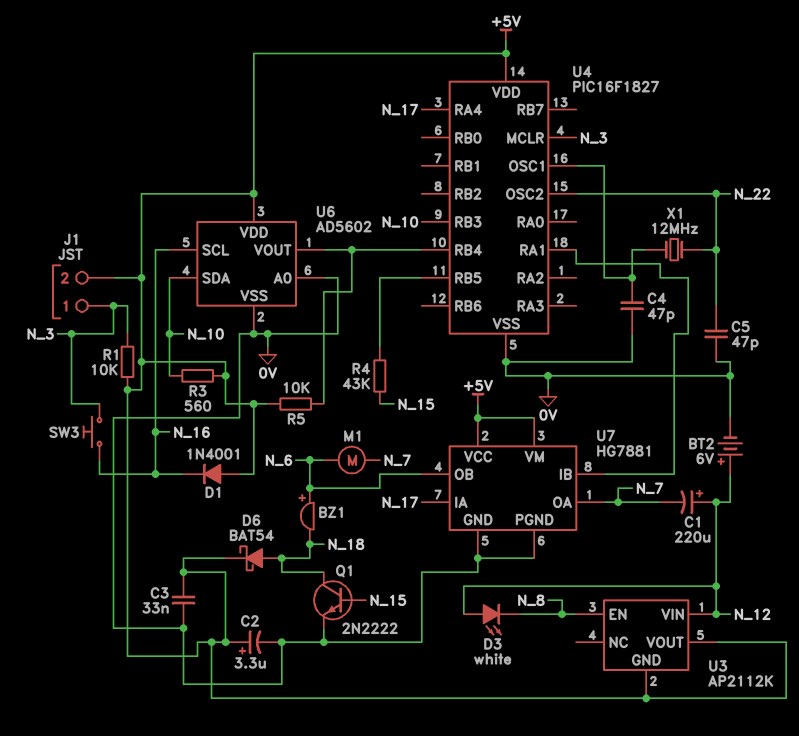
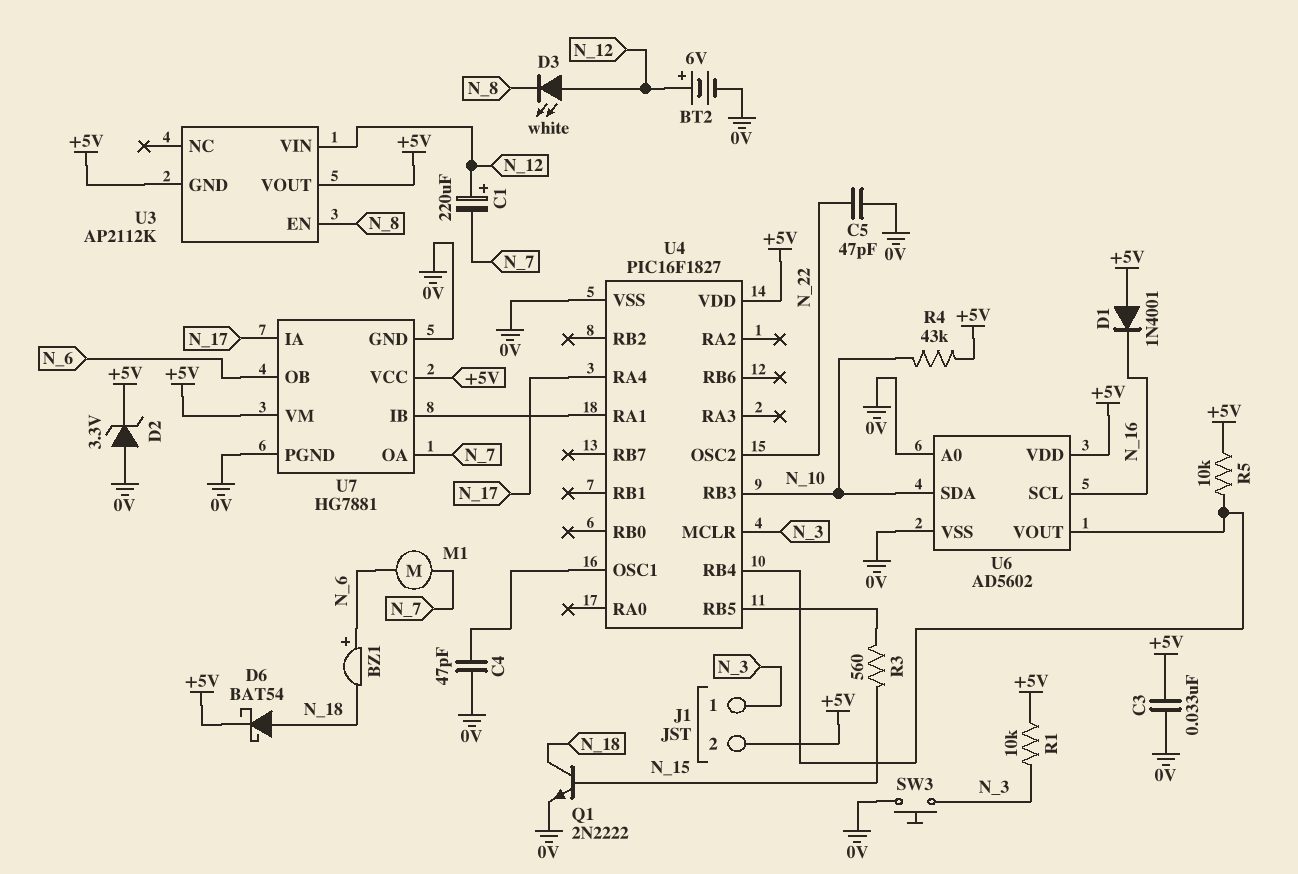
C2: 3.3uF (plus +5V, minus 0V) -> none
D2: none -> zener 3.3V (A 0V, K +5V)
R3: 560 (+5V, N_10) -> 560 (N_15, U4/RB5)
R4: 43k (N_15, U4/RB5) -> 43k (+5V, N_10)
SW3: button (N_3, N_16) -> button (0V, N_3)
X1: 12MHz (N_22, U4/OSC1) -> none

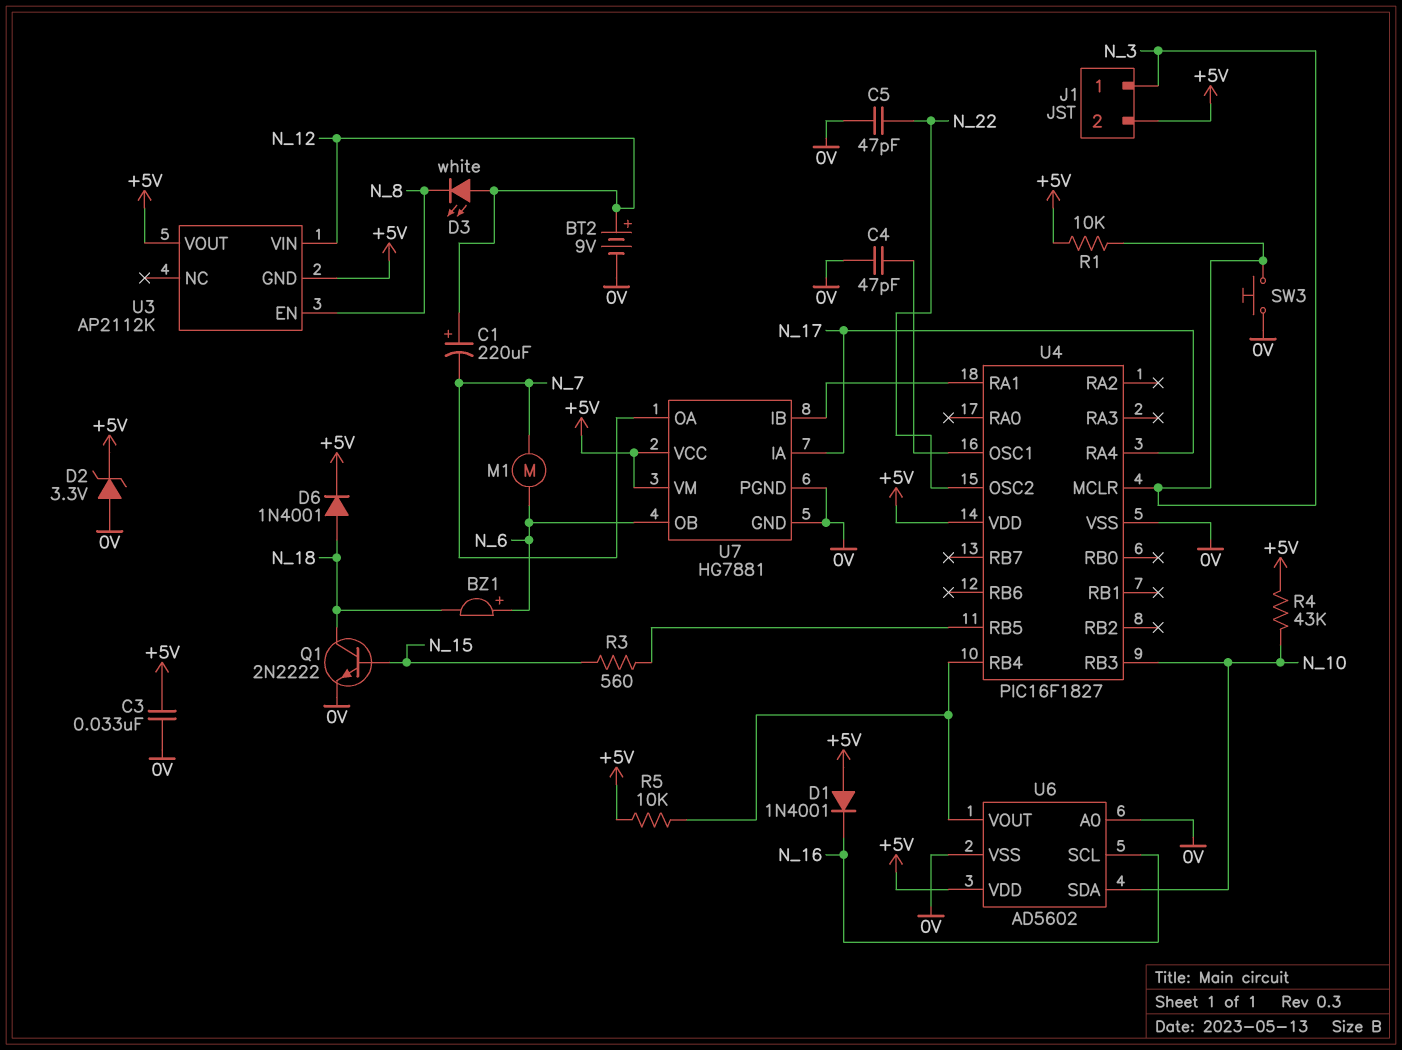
BT2: 6V (plus N_12, minus 0V) -> 9V (plus N_12, minus 0V)
D6: schottky BAT54 (A N_18, K +5V) -> diode 1N4001 (A N_18, K +5V)

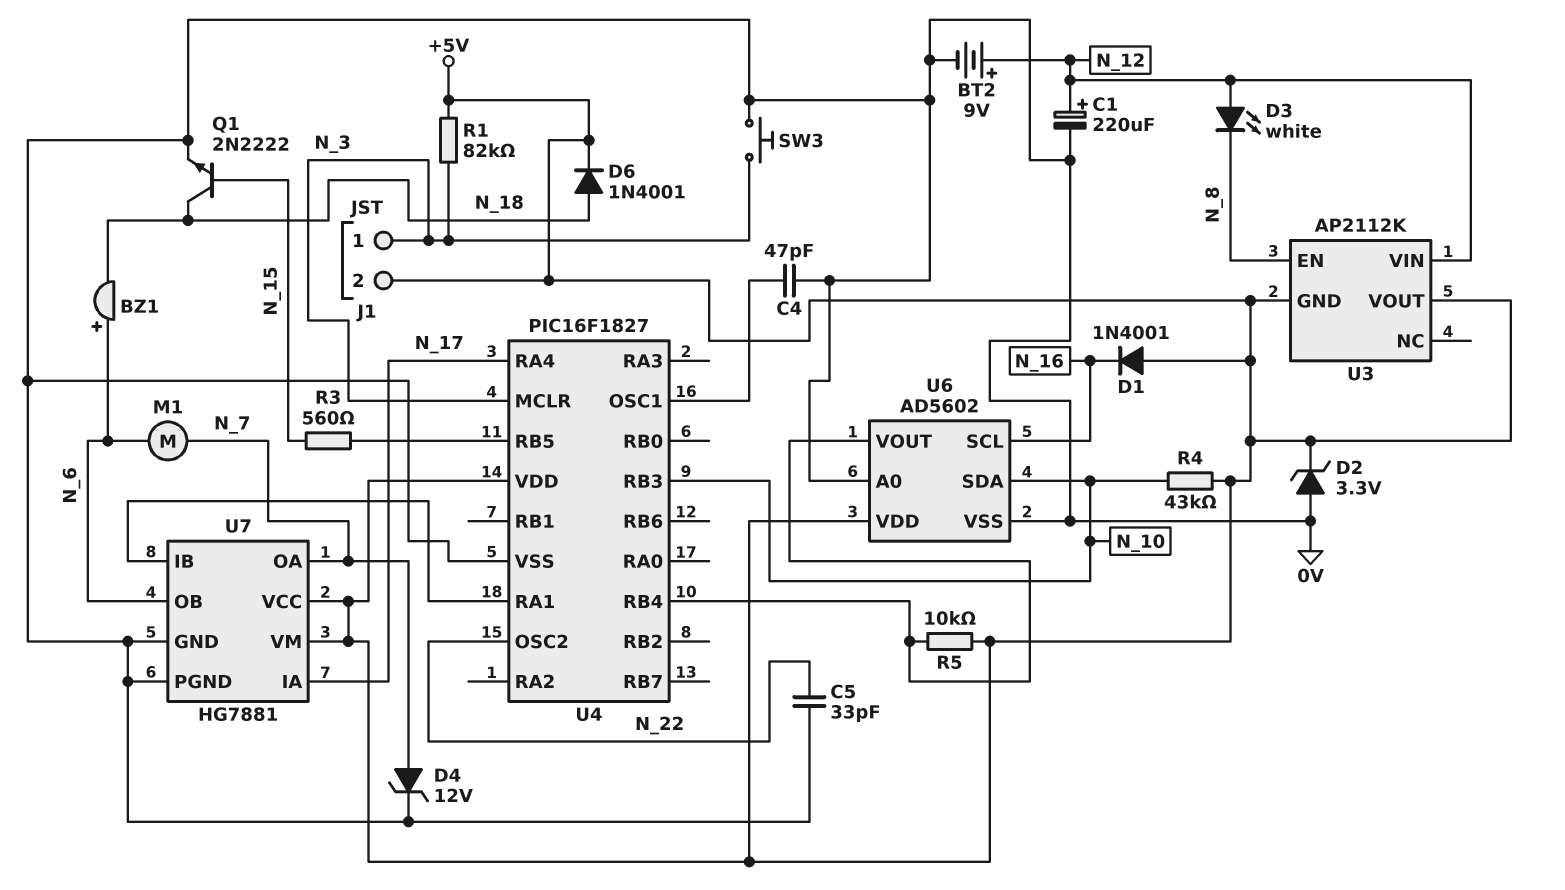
C1: 220uF (plus N_12, minus N_7) -> 220uF (plus N_12, minus 0V)
C3: 33nF (+5V, 0V) -> none
C5: 47pF (0V, N_22) -> 33pF (0V, N_22)
D4: none -> zener 12V (A N_7, K 0V)
R1: 10k (+5V, N_3) -> 82k (+5V, N_3)

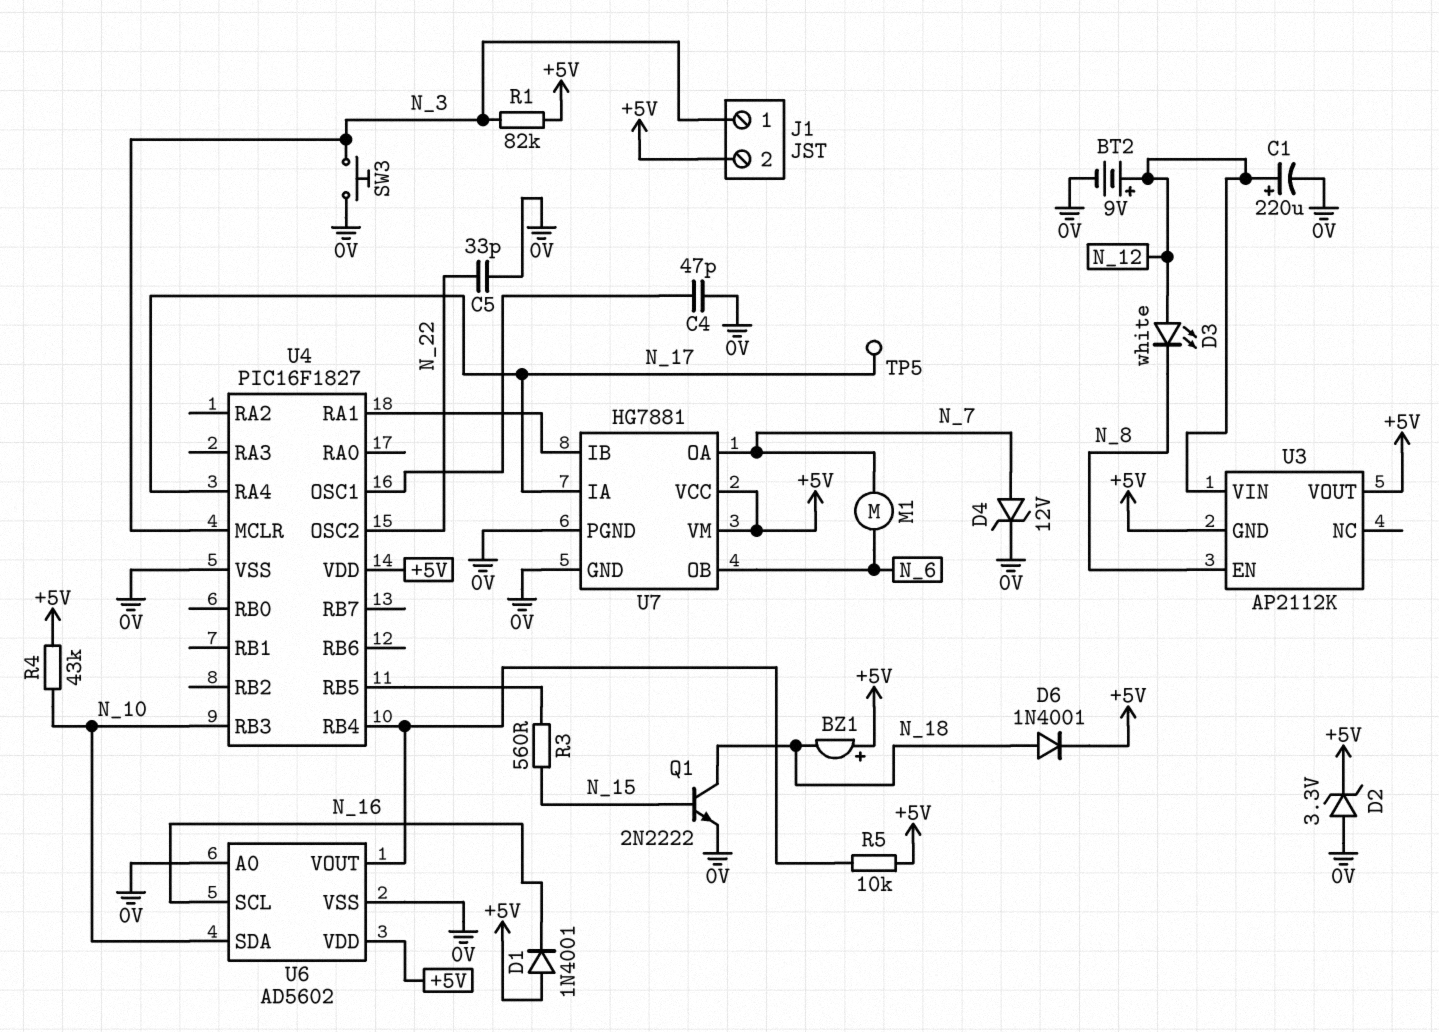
BZ1: buzzer (plus N_6, minus N_18) -> buzzer (plus +5V, minus N_18)
TP5: none -> test point (N_17)

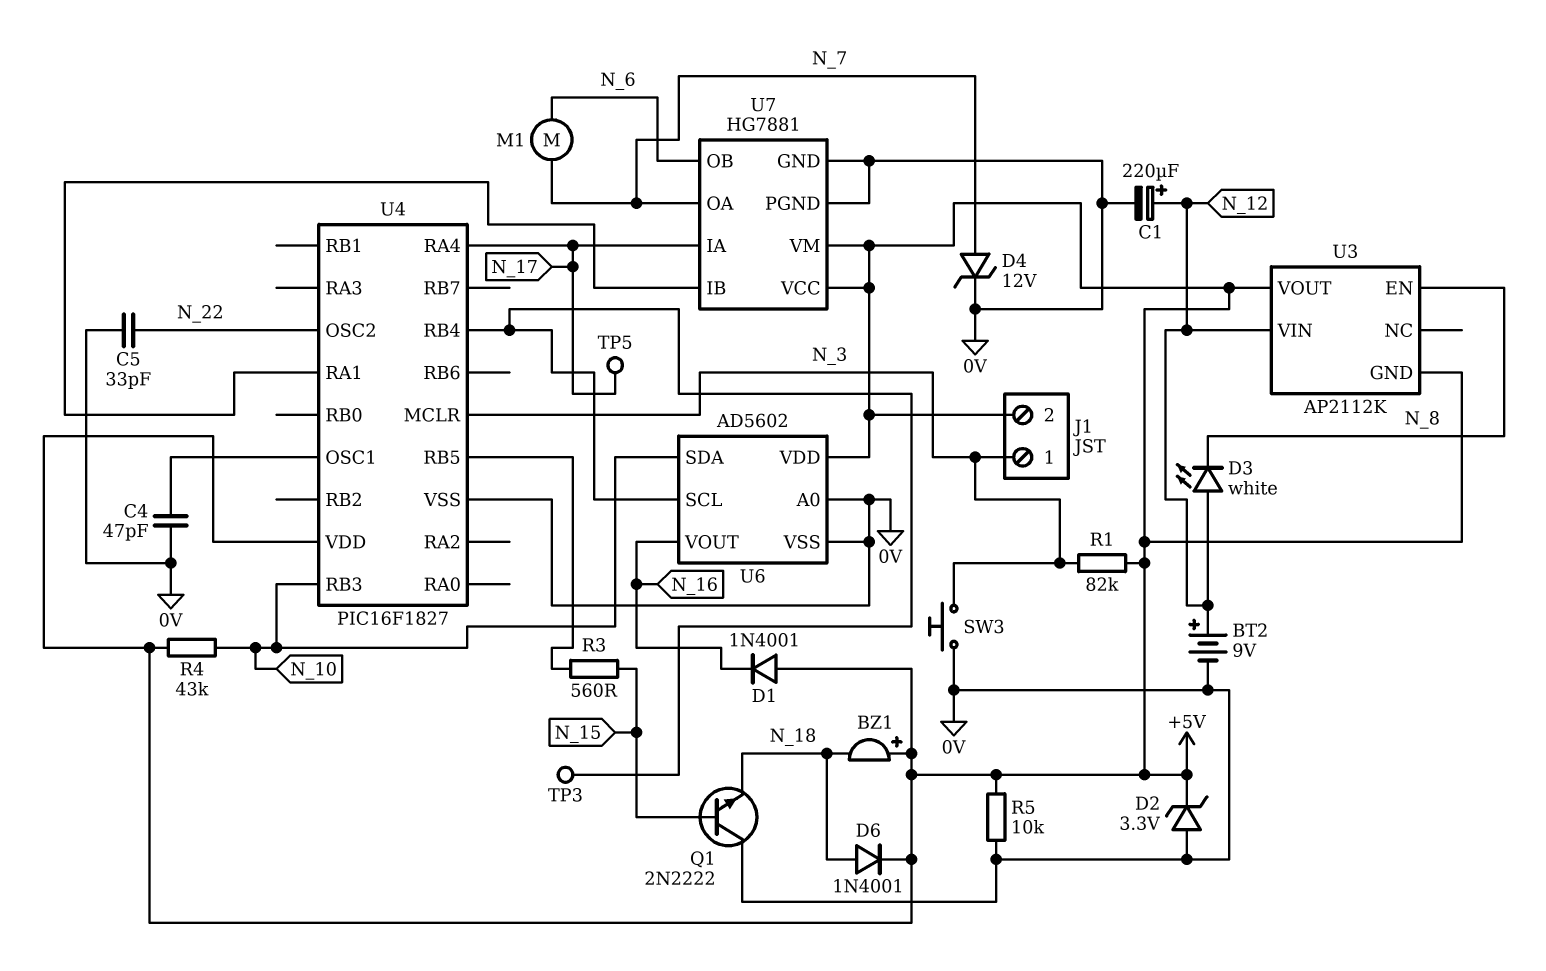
Q1: NPN 2N2222 (B N_15, C N_18, E 0V) -> NPN 2N2222 (B N_15, C 0V, E N_18)
R5: 10k (+5V, U4/RB4) -> 10k (+5V, 0V)
TP3: none -> test point (U4/RB4)
U6 pin SCL: N_16 -> U4/RB4
U6 pin VOUT: U4/RB4 -> N_16

